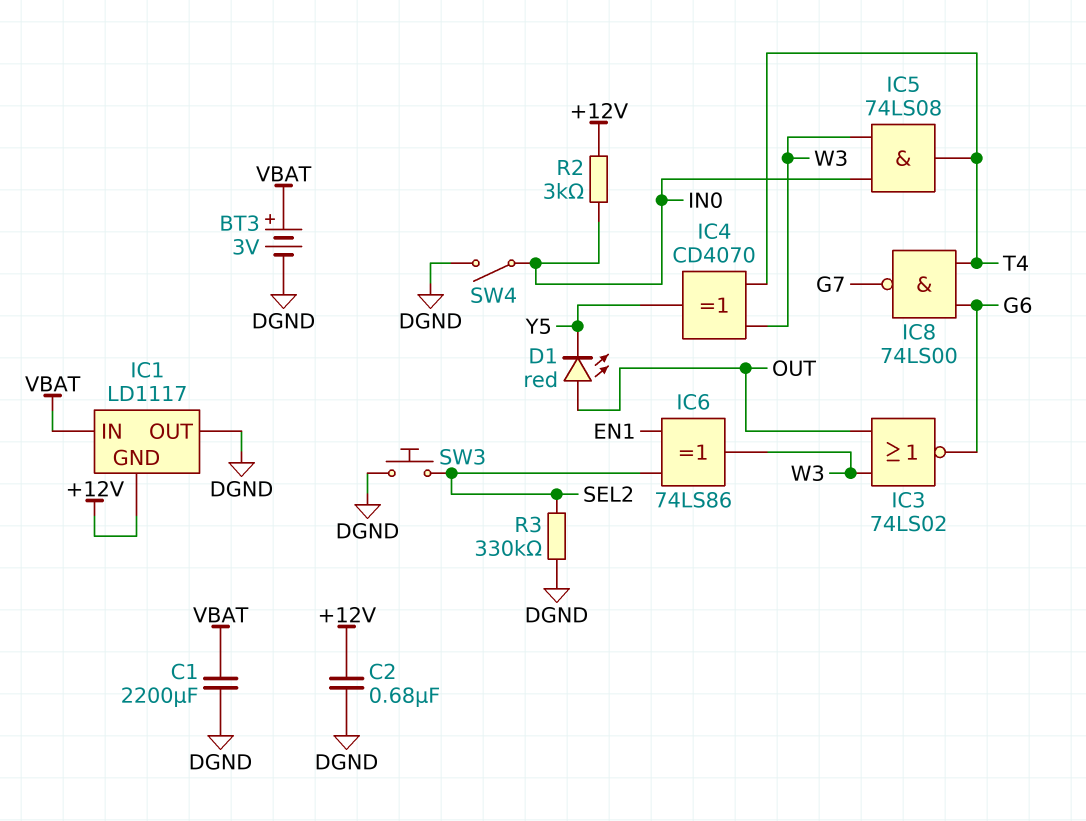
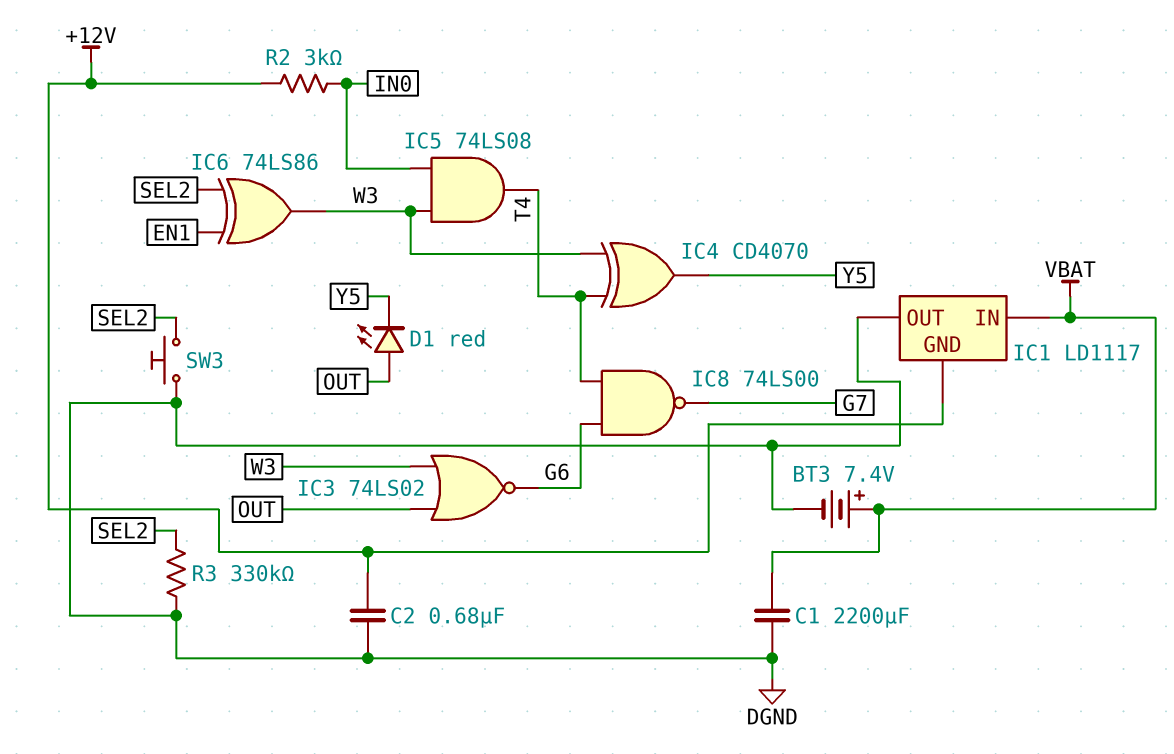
BT3: 3V (plus VBAT, minus DGND) -> 7.4V (plus VBAT, minus DGND)
SW4: switch (DGND, IN0) -> none

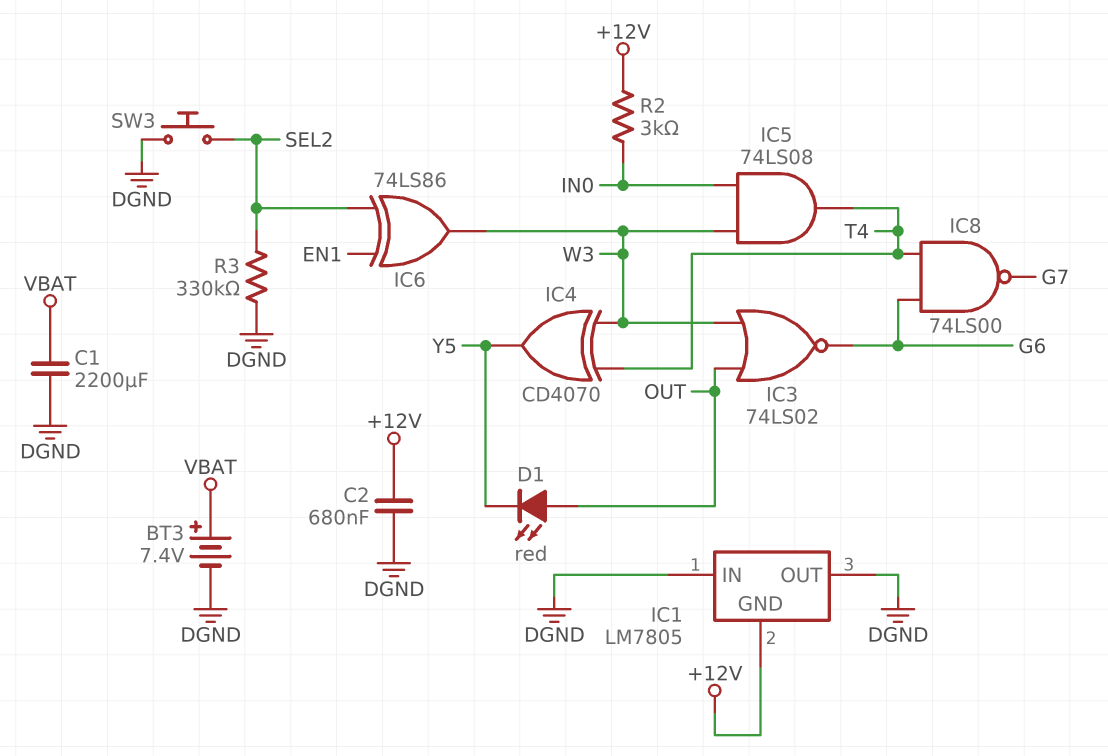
IC1: LD1117 -> LM7805
IC1 pin IN: VBAT -> DGND

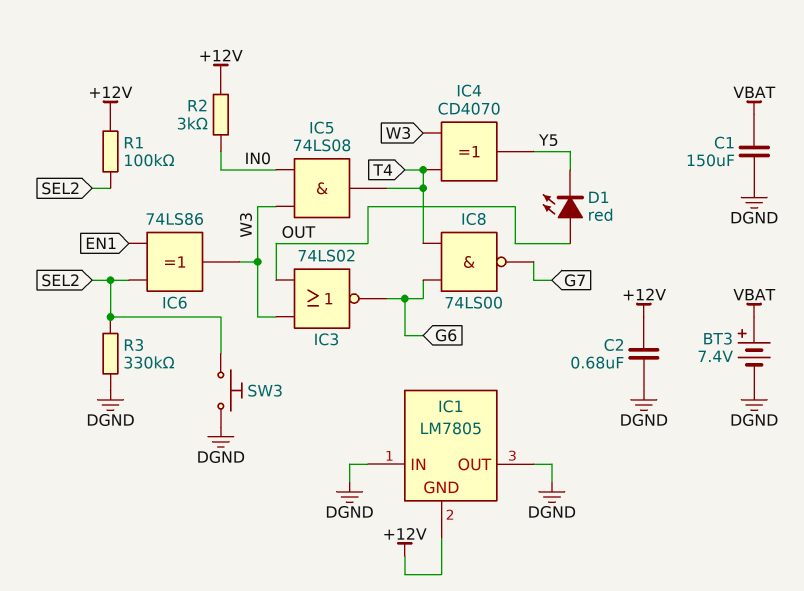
C1: 2200uF (DGND, VBAT) -> 150uF (DGND, VBAT)
R1: none -> 100k (+12V, SEL2)

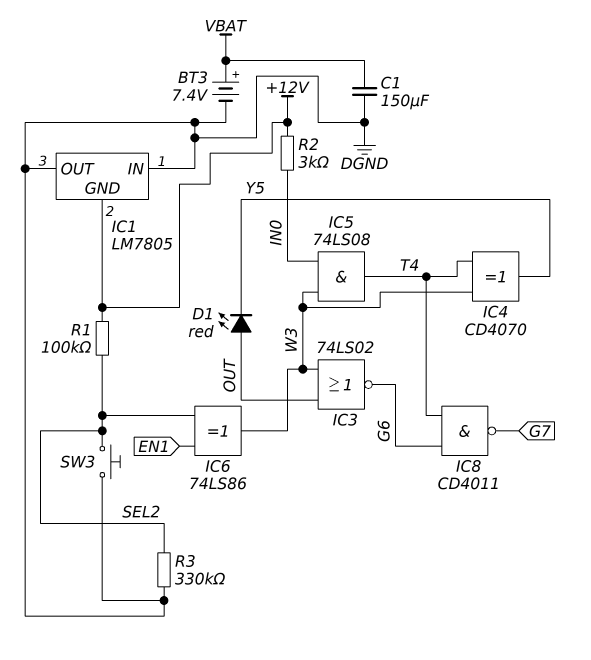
C2: 680nF (+12V, DGND) -> none
IC8: NAND 74LS00 (in G6, in T4, out G7) -> NAND CD4011 (in G6, in T4, out G7)

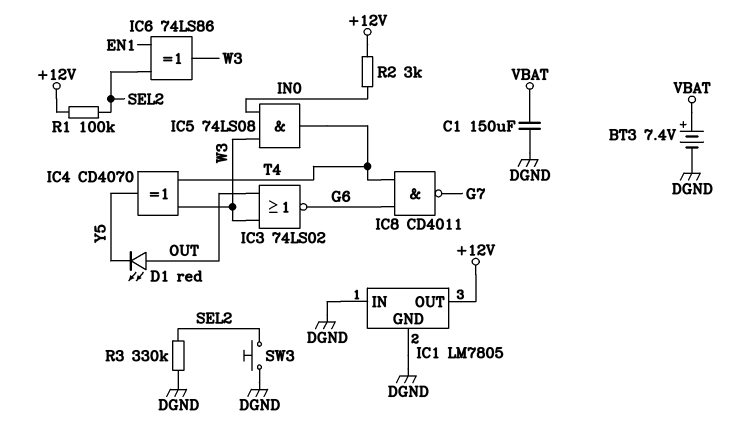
IC1 pin GND: +12V -> DGND
IC1 pin OUT: DGND -> +12V

